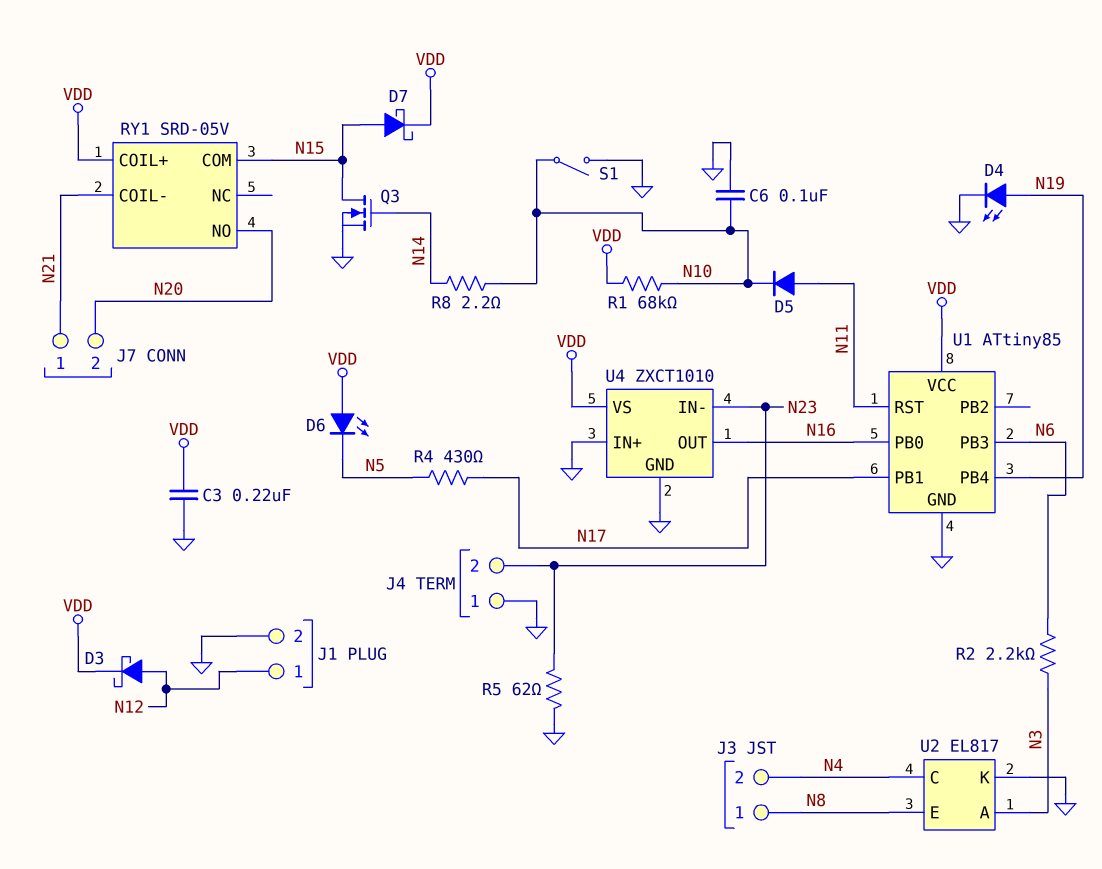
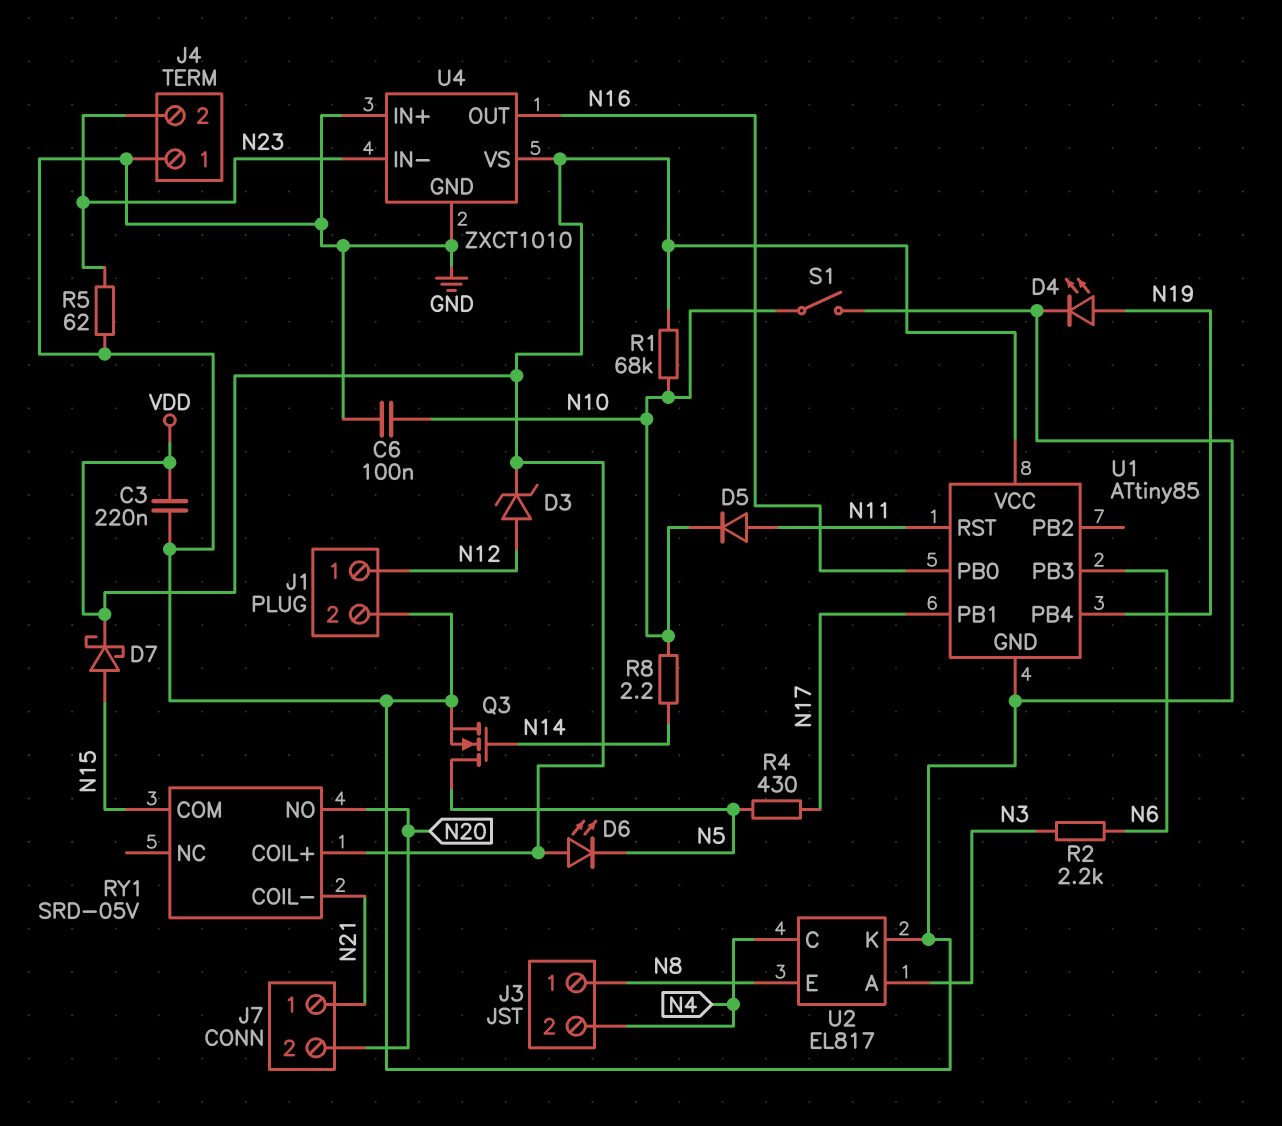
D3: schottky (A N12, K VDD) -> zener (A N12, K VDD)
Q3: NMOS (G N14, D N15, S GND) -> NMOS (G N14, D N5, S GND)

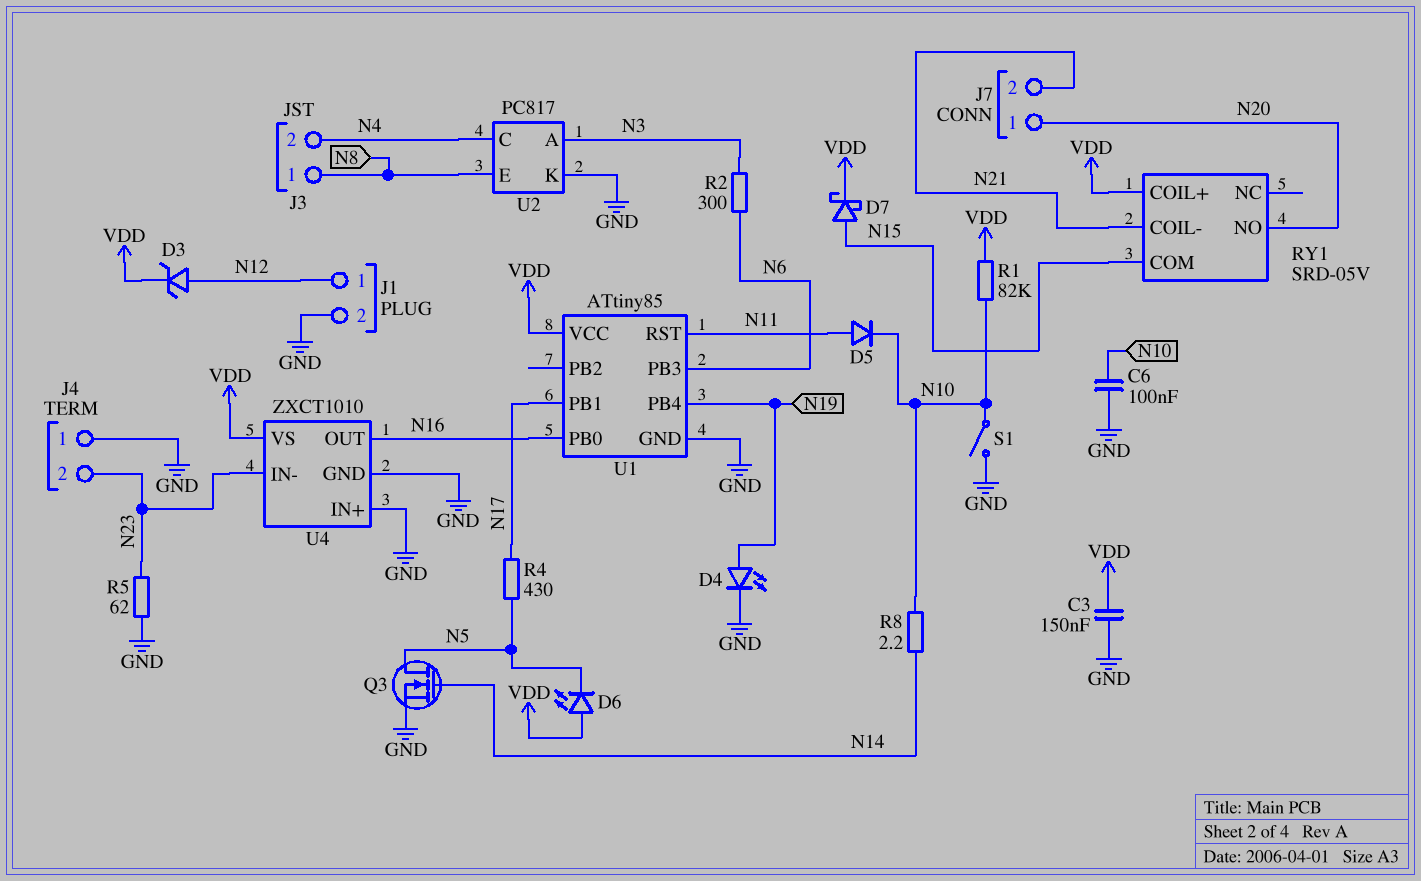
C3: 220nF (GND, VDD) -> 150nF (GND, VDD)
J7 pin 1: N21 -> N20
J7 pin 2: N20 -> N21
R1: 68k (N10, VDD) -> 82k (N10, VDD)
R2: 2.2k (N3, N6) -> 300 (N3, N6)
U2: EL817 -> PC817

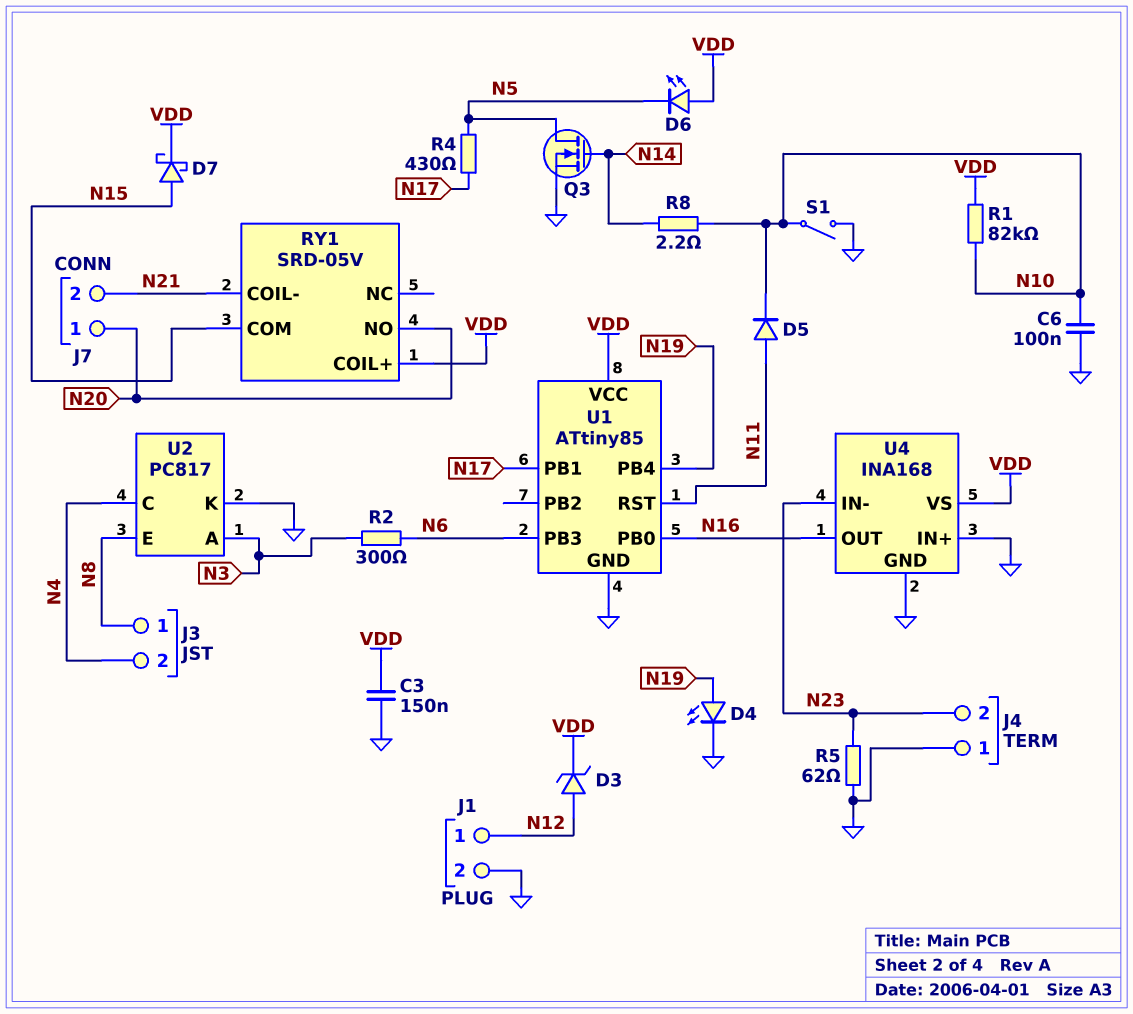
U4: ZXCT1010 -> INA168

